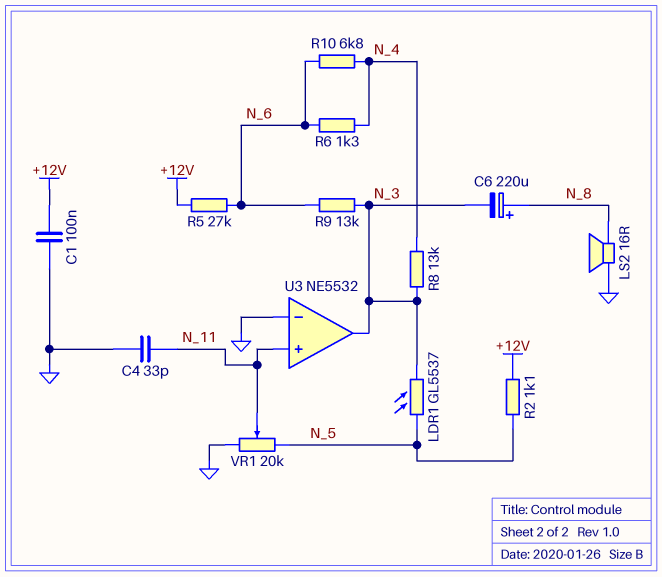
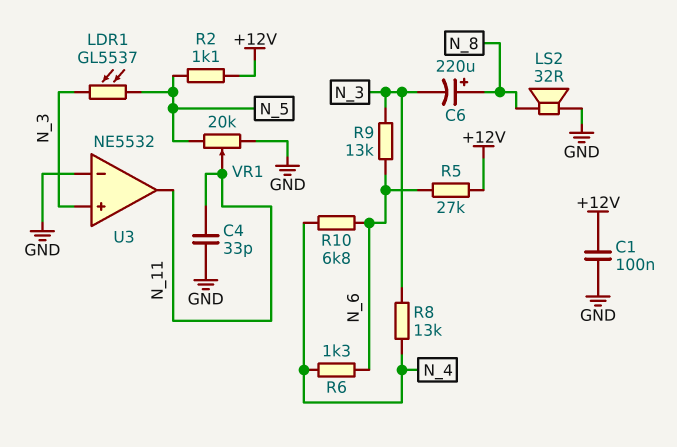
LS2: speaker 16R (GND, N_8) -> speaker 32R (GND, N_8)
U3 pin in+: N_11 -> N_3
U3 pin out: N_3 -> N_11

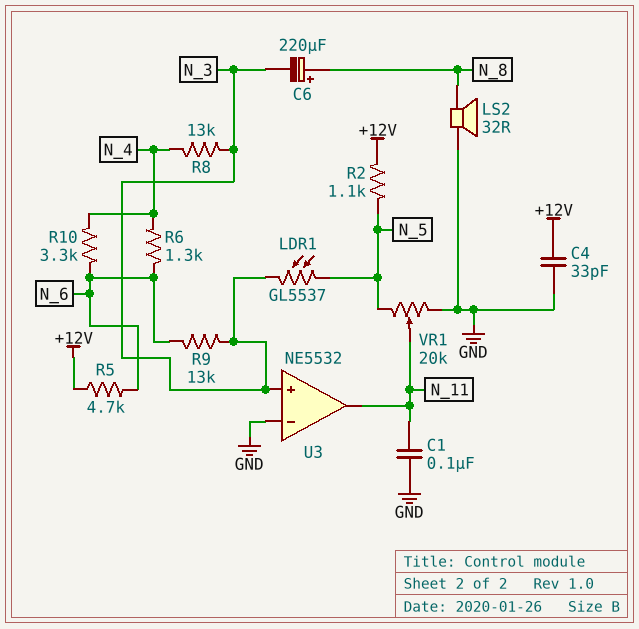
C1: 100nF (+12V, GND) -> 100nF (GND, N_11)
C4: 33pF (GND, N_11) -> 33pF (+12V, GND)
R5: 27k (+12V, N_6) -> 4.7k (+12V, N_6)
R10: 6.8k (N_4, N_6) -> 3.3k (N_4, N_6)

